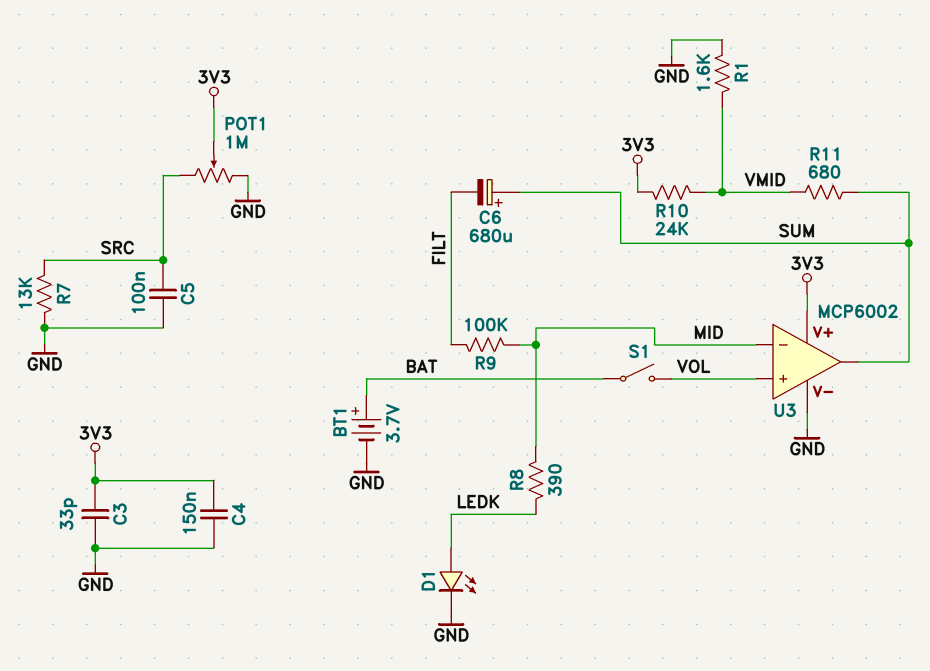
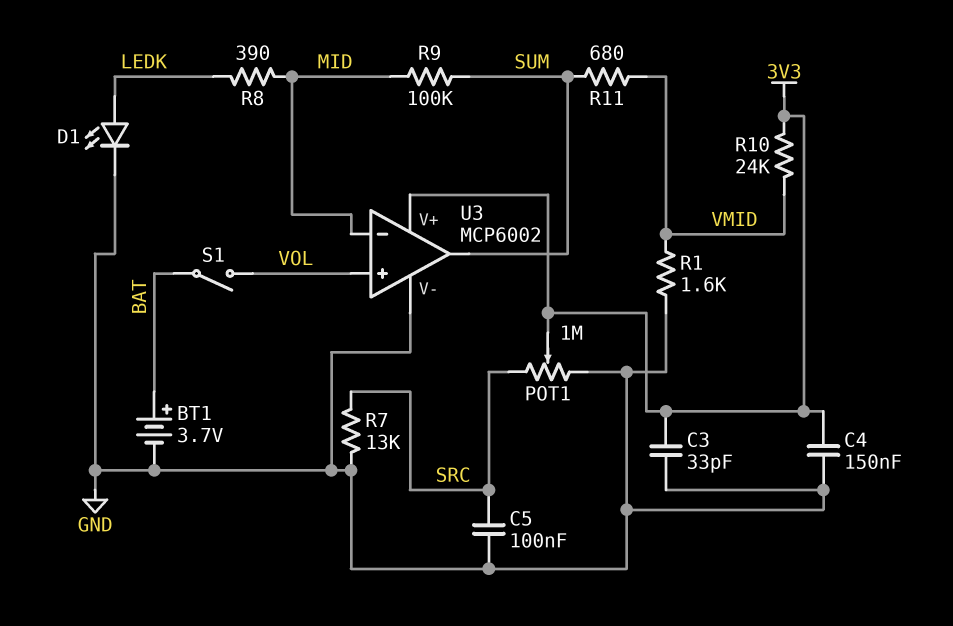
C6: 680uF (plus SUM, minus FILT) -> none
R9: 100k (FILT, MID) -> 100k (MID, SUM)

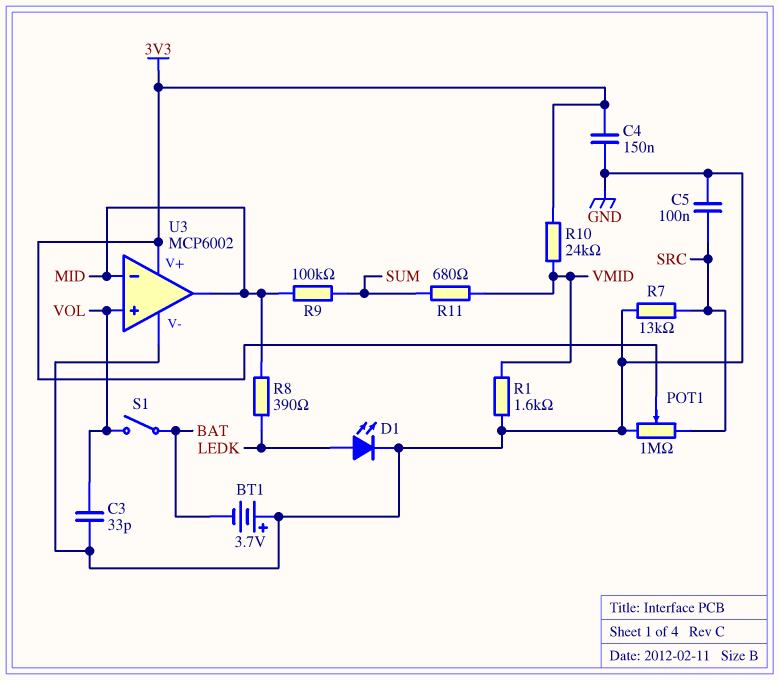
BT1: 3.7V (plus BAT, minus GND) -> 3.7V (plus GND, minus BAT)
C3: 33pF (3V3, GND) -> 33pF (GND, VOL)
U3 pin out: SUM -> MID

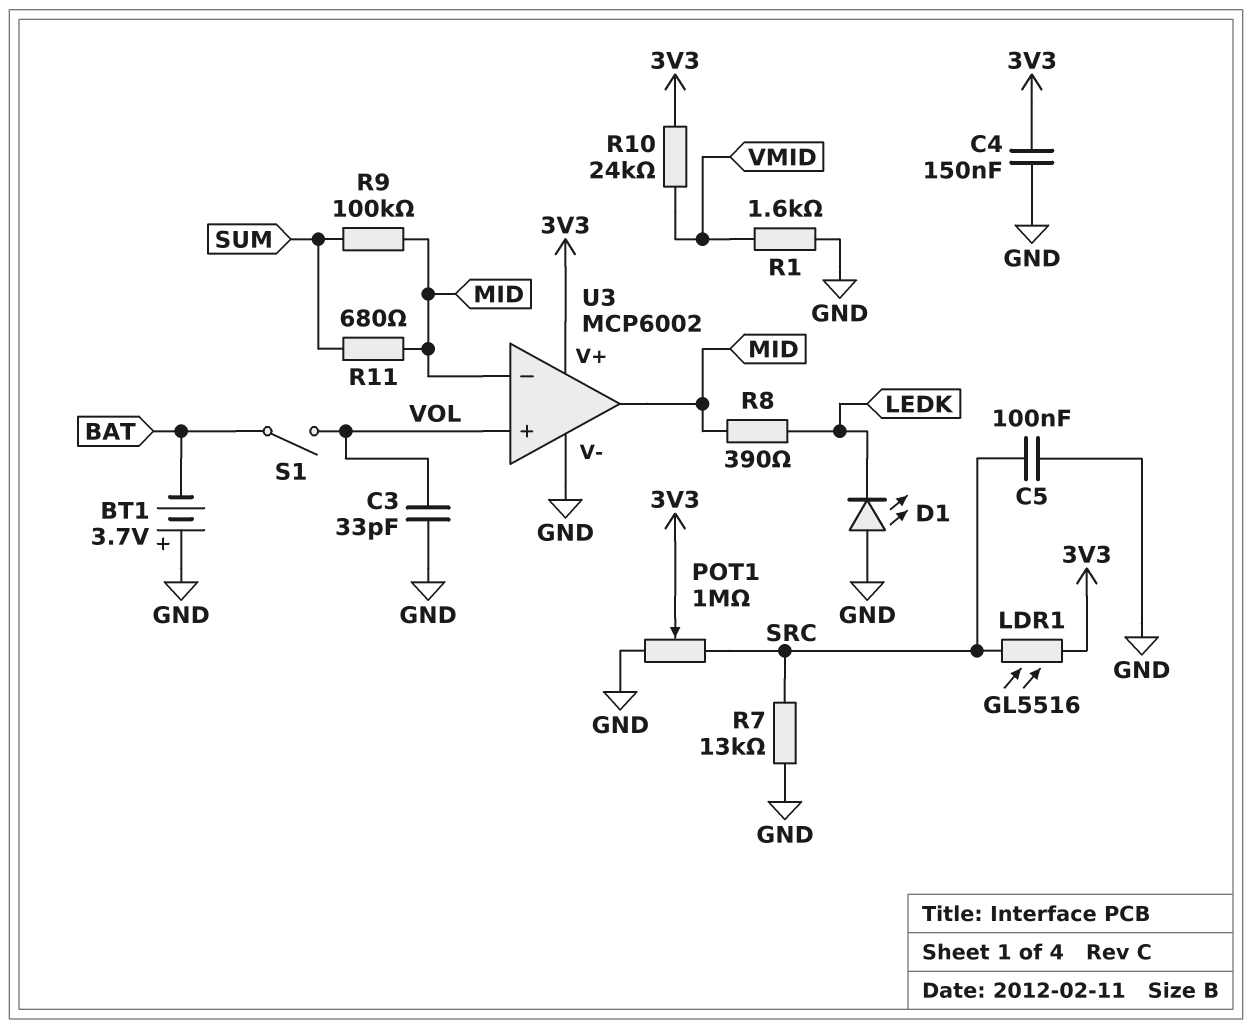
D1: LED (A LEDK, K GND) -> LED (A GND, K LEDK)
LDR1: none -> GL5516 (3V3, SRC)
R11: 680 (SUM, VMID) -> 680 (MID, SUM)

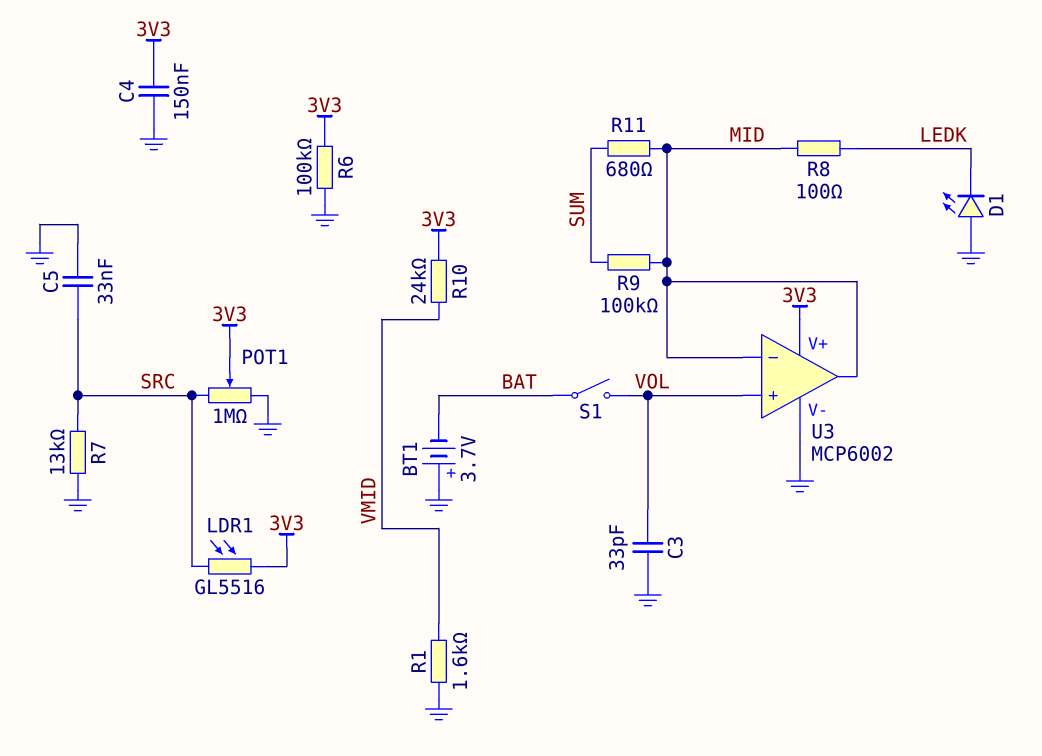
C5: 100nF (GND, SRC) -> 33nF (GND, SRC)
R6: none -> 100k (3V3, GND)
R8: 390 (LEDK, MID) -> 100 (LEDK, MID)

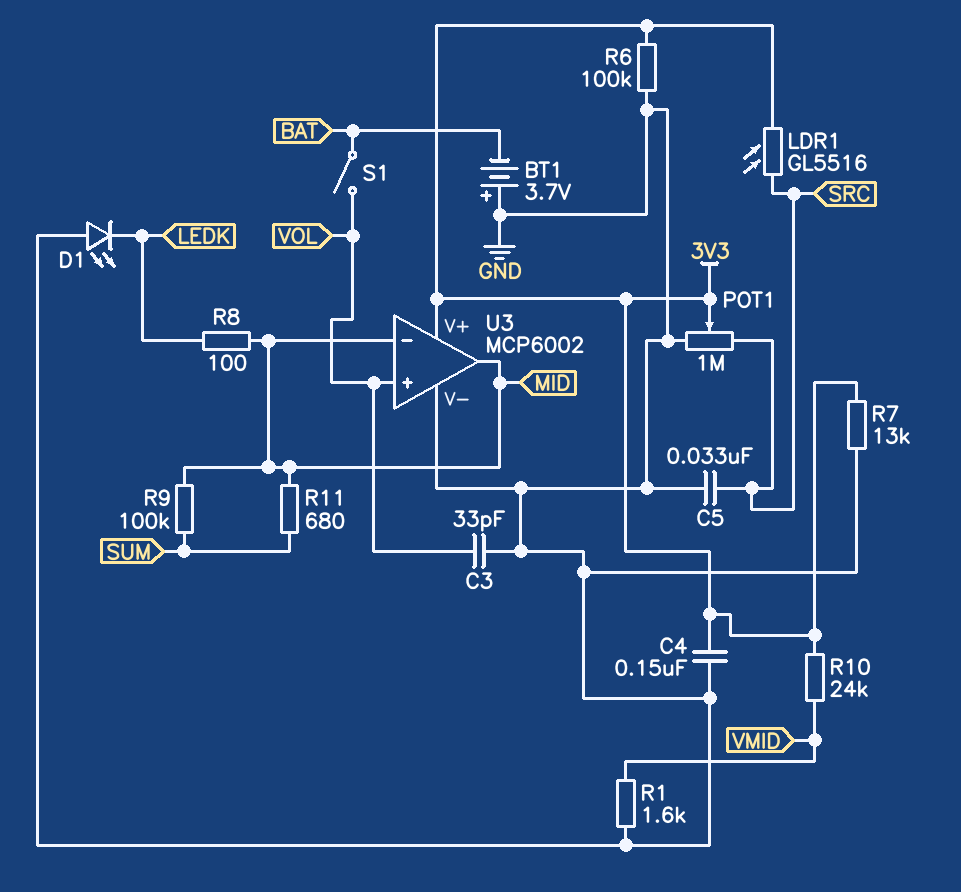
R7: 13k (GND, SRC) -> 13k (3V3, GND)

